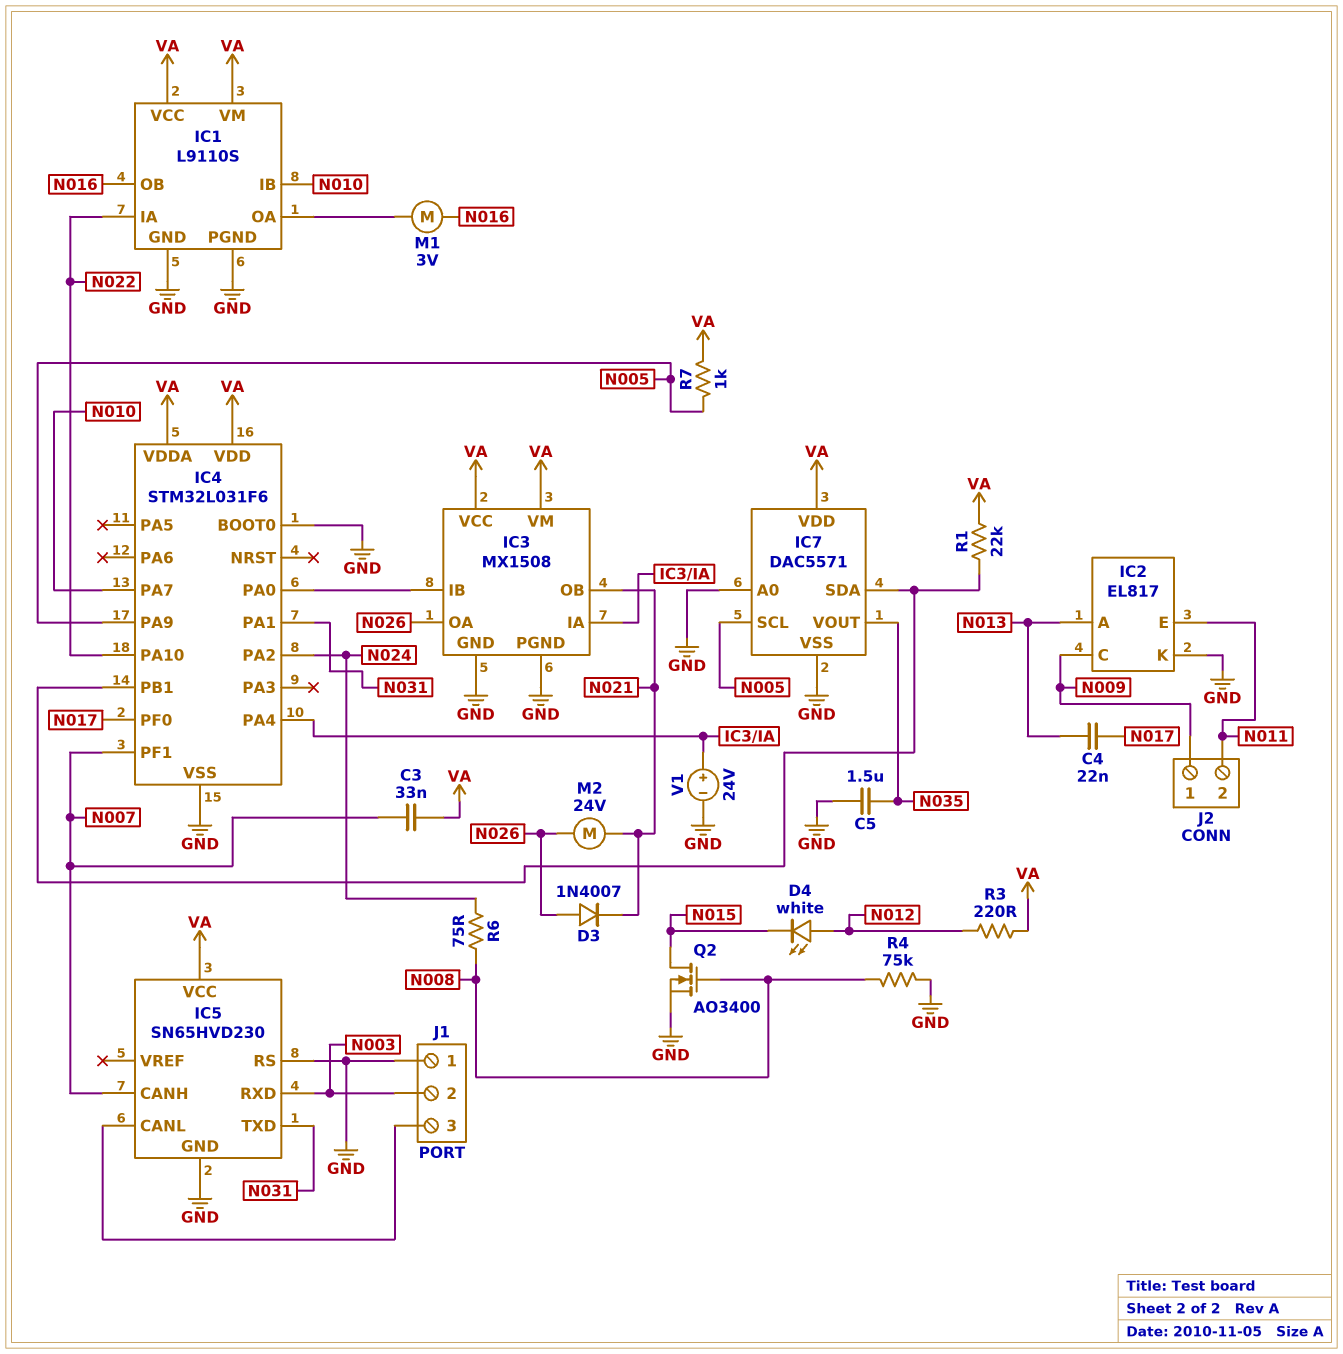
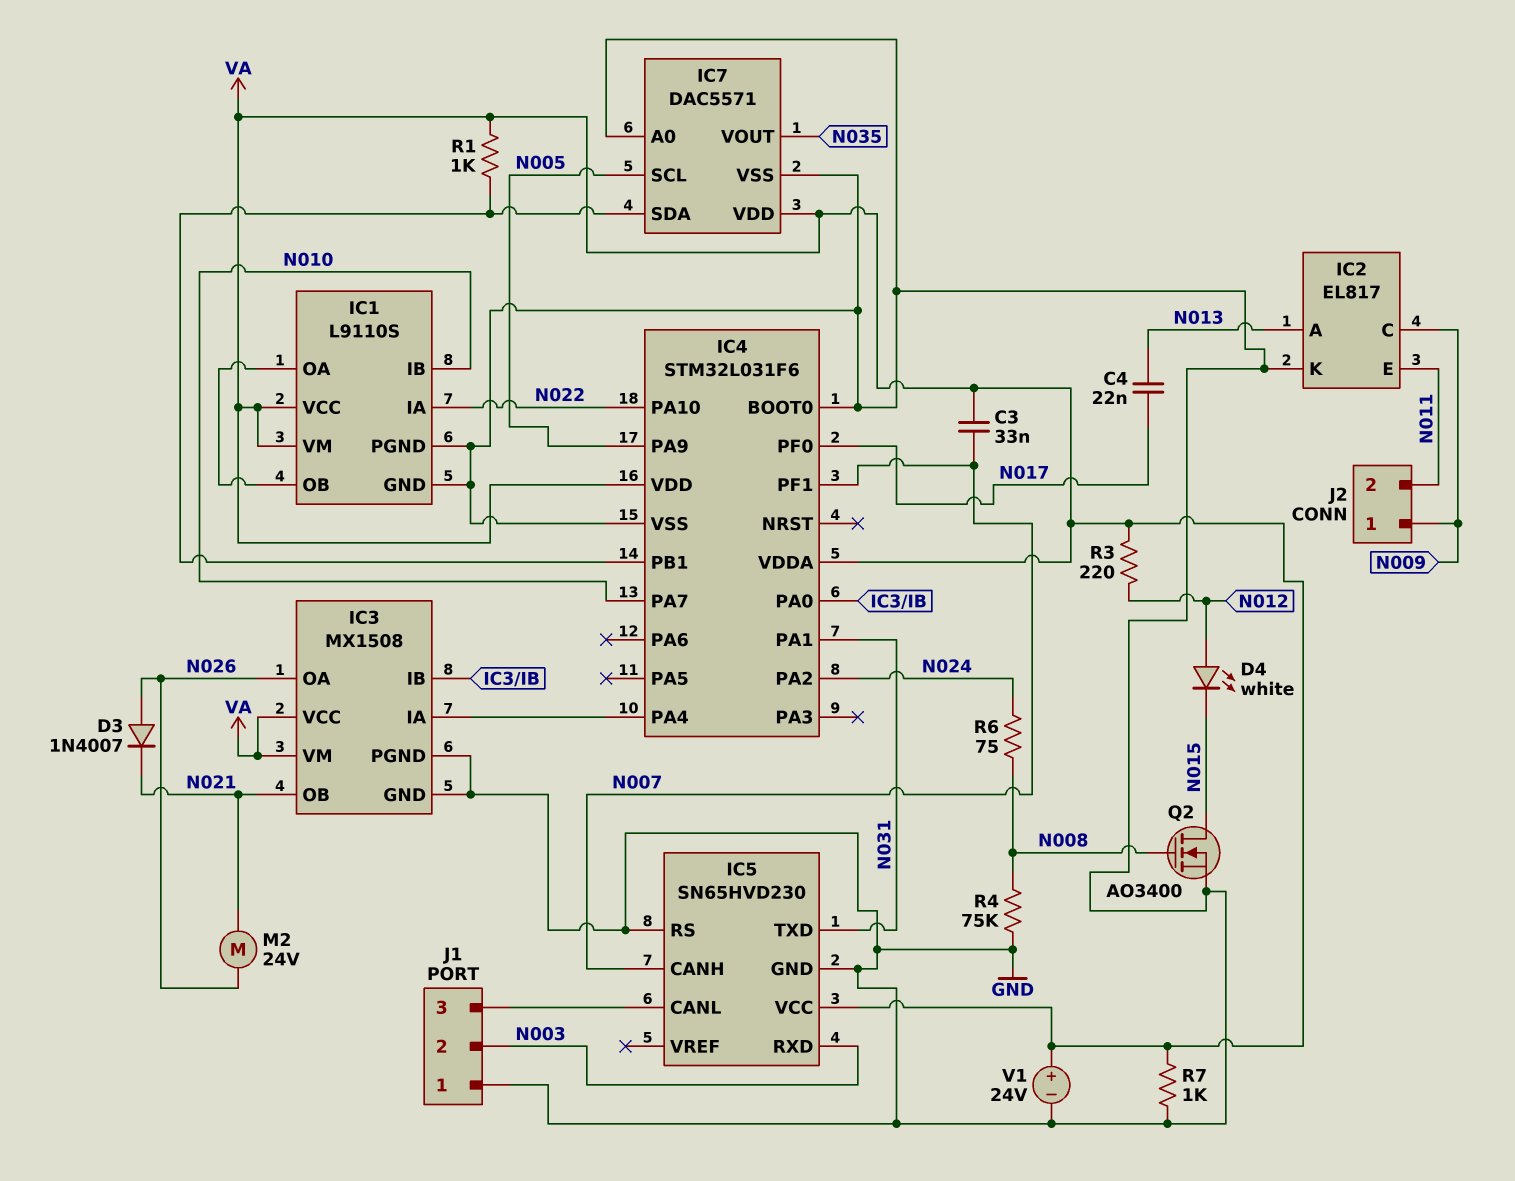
C5: 1.5uF (GND, N035) -> none
IC1 pin OB: N016 -> IC1/OA
M1: motor 3V (IC1/OA, N016) -> none
R1: 22k (IC4/PB1, VA) -> 1k (IC4/PB1, VA)
R7: 1k (N005, VA) -> 1k (GND, VA)
V1: 24V (plus IC3/IA, minus GND) -> 24V (plus VA, minus GND)

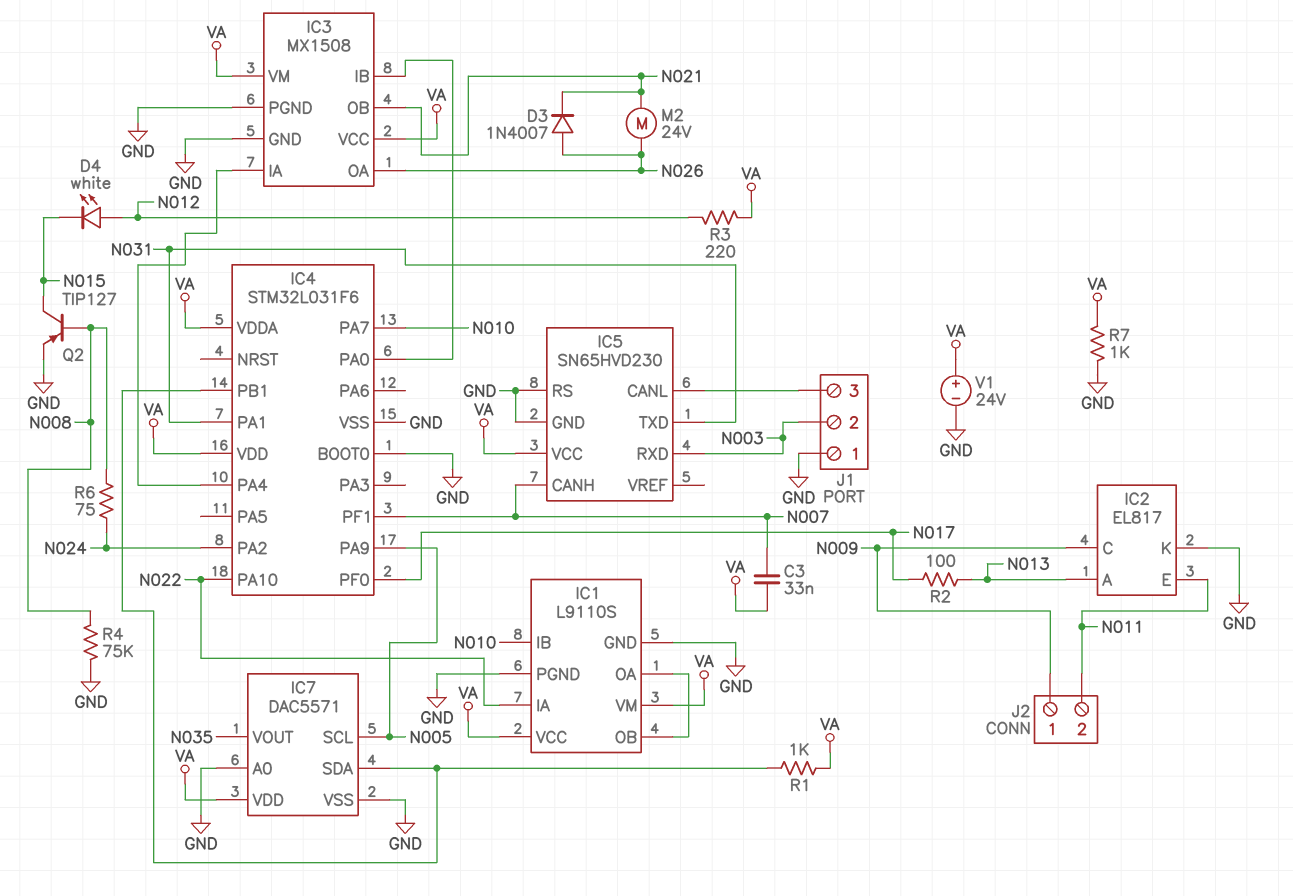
C4: 22nF (N013, N017) -> none
Q2: NMOS AO3400 (G N008, D N015, S GND) -> PNP TIP127 (B N008, C N015, E GND)
R2: none -> 100 (N013, N017)

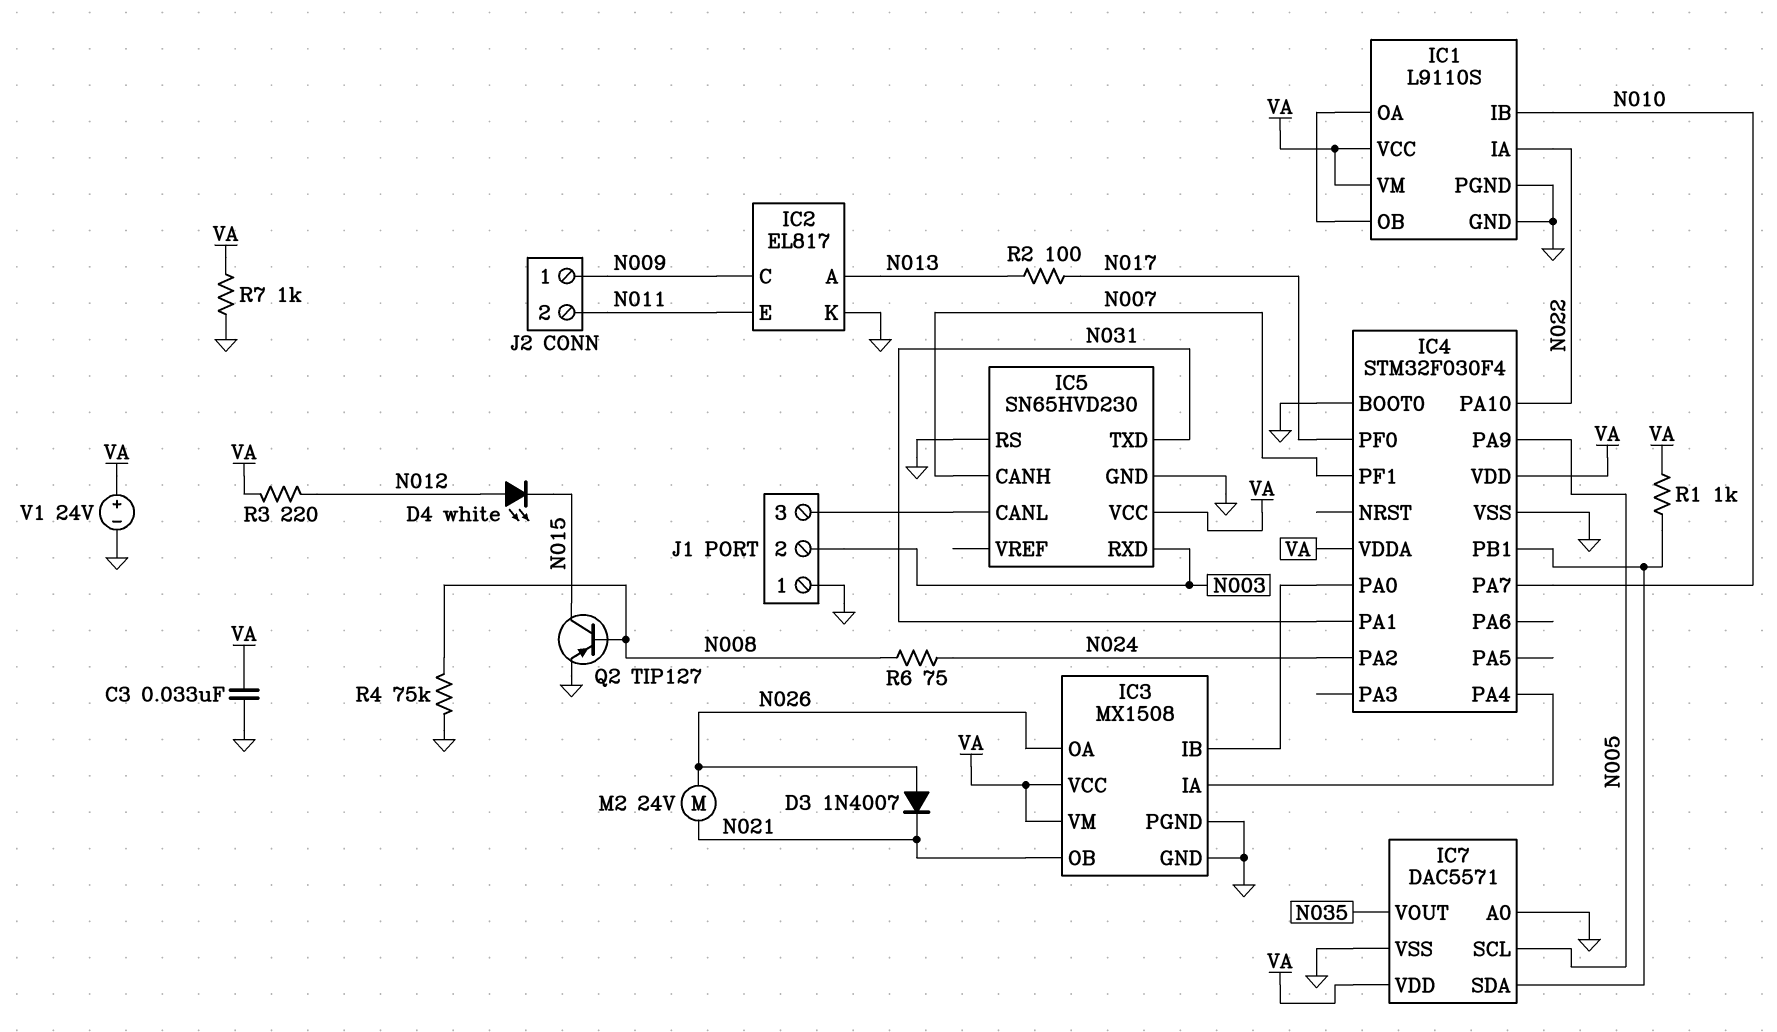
C3: 33nF (N007, VA) -> 33nF (GND, VA)
IC4: STM32L031F6 -> STM32F030F4

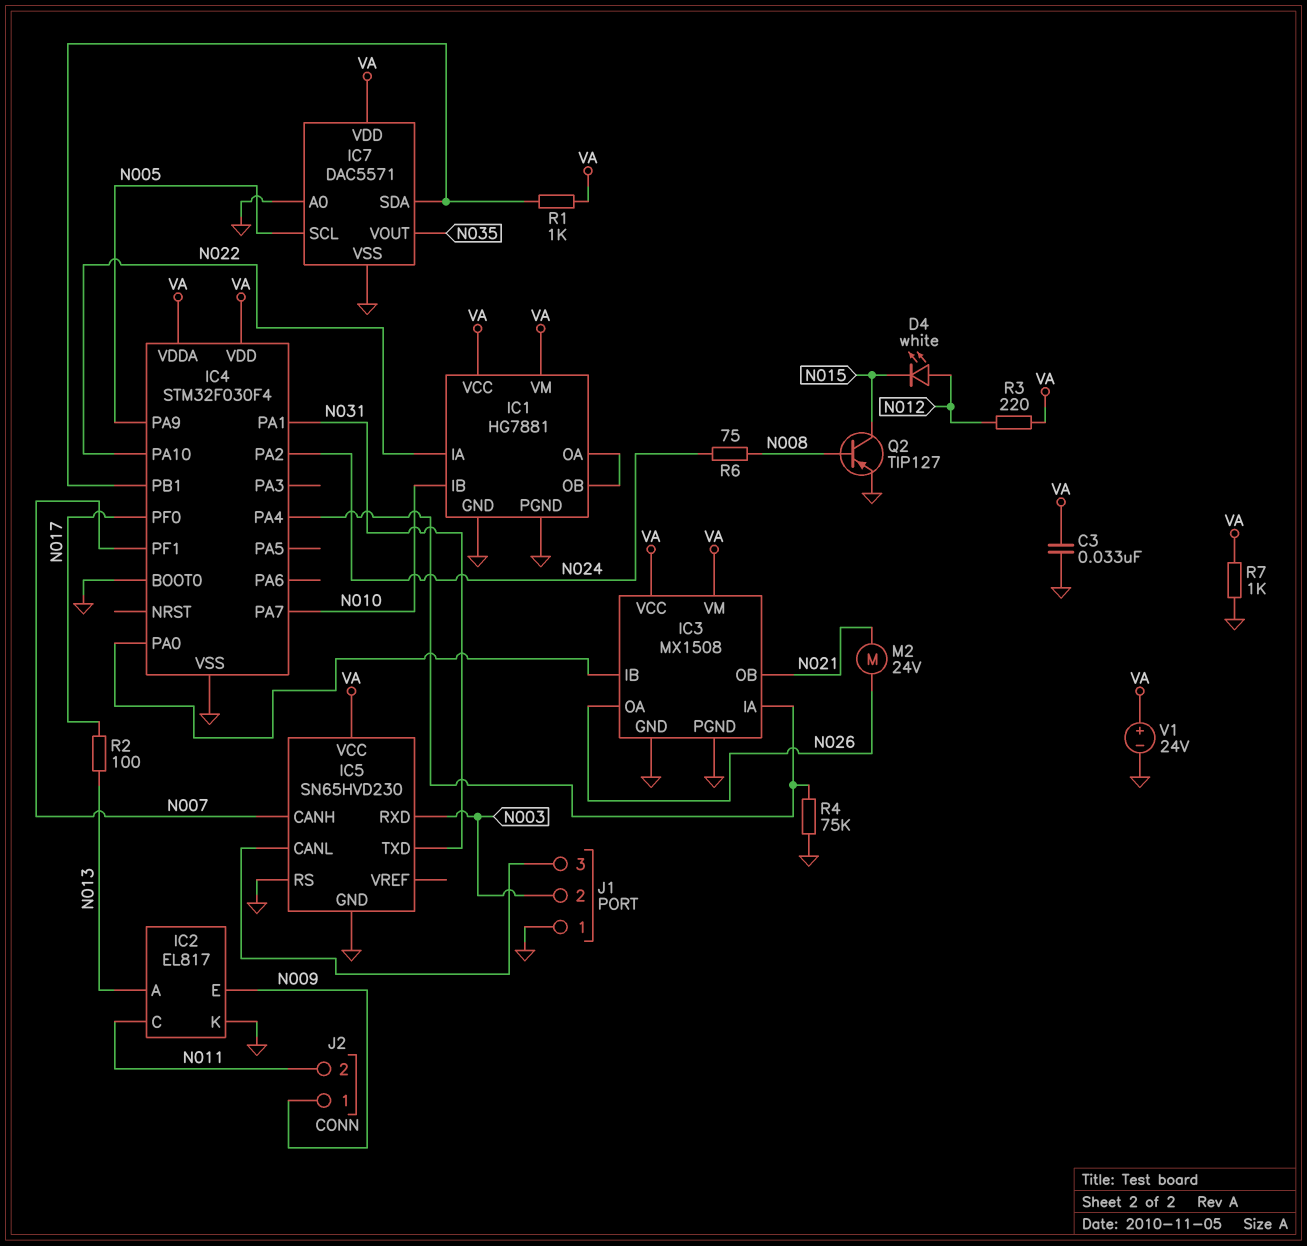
D3: diode 1N4007 (A N026, K N021) -> none
IC1: L9110S -> HG7881
IC2 pin C: N009 -> N011
IC2 pin E: N011 -> N009
R4: 75k (GND, N008) -> 75k (GND, IC3/IA)

